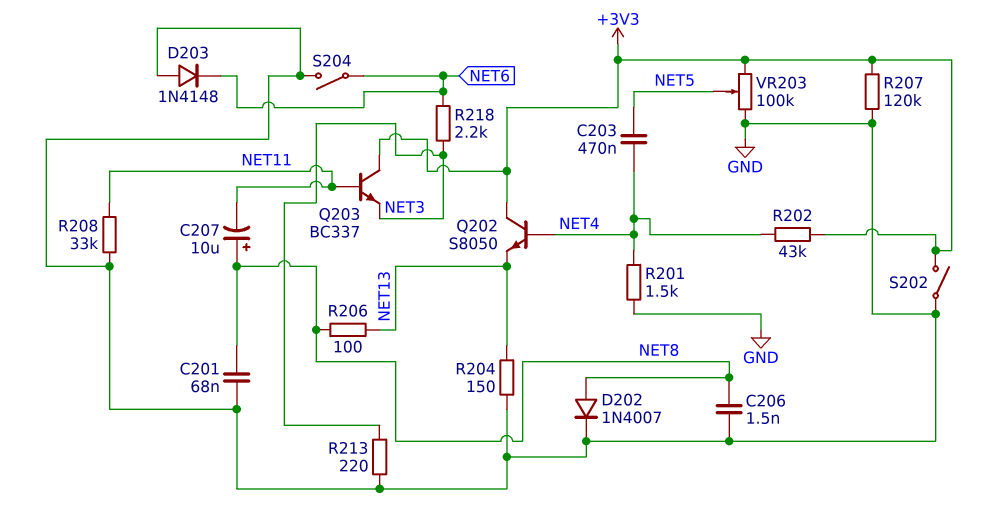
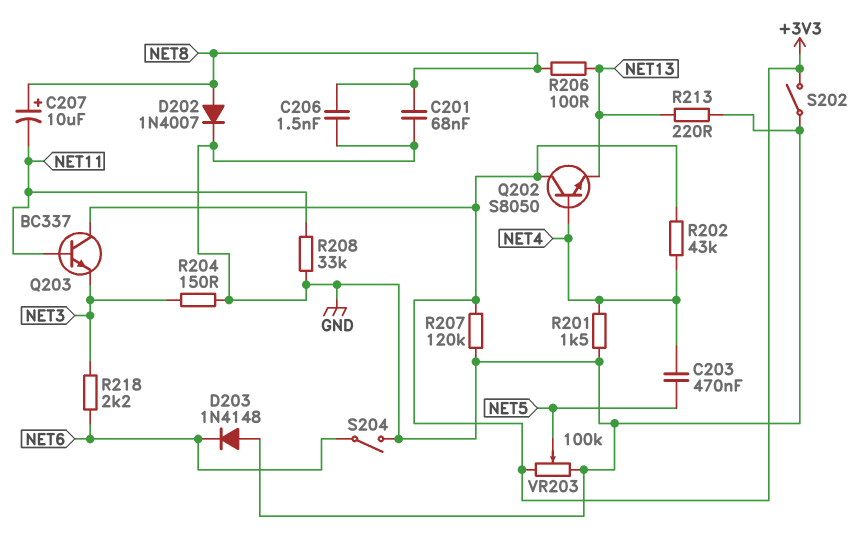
R204: 150 (GND, NET13) -> 150 (GND, NET3)
R213: 220 (GND, NET3) -> 220 (GND, NET13)

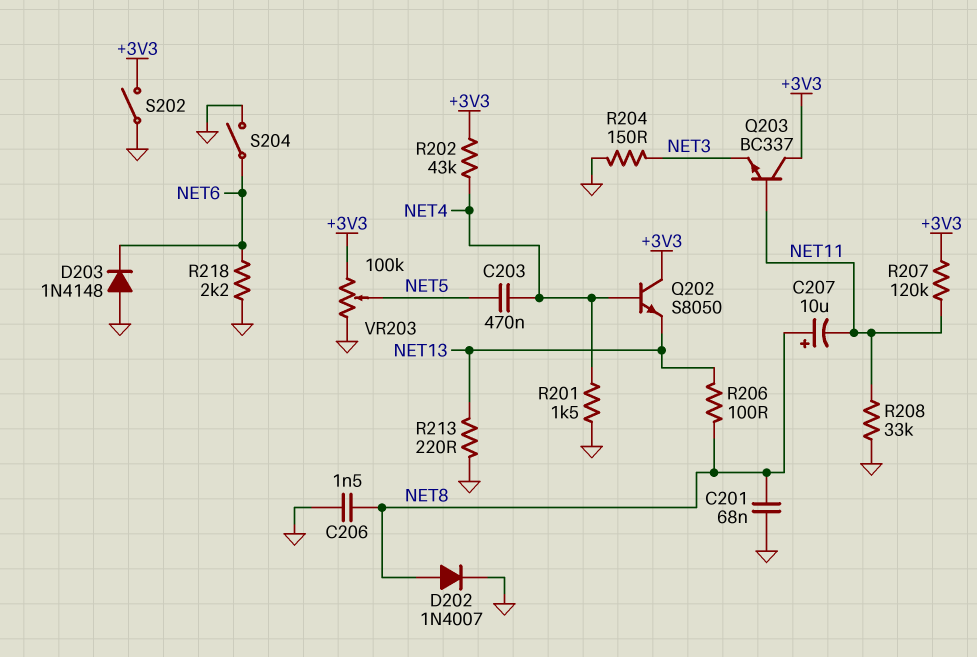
R207: 120k (+3V3, GND) -> 120k (+3V3, NET11)
R218: 2.2k (NET3, NET6) -> 2.2k (GND, NET6)

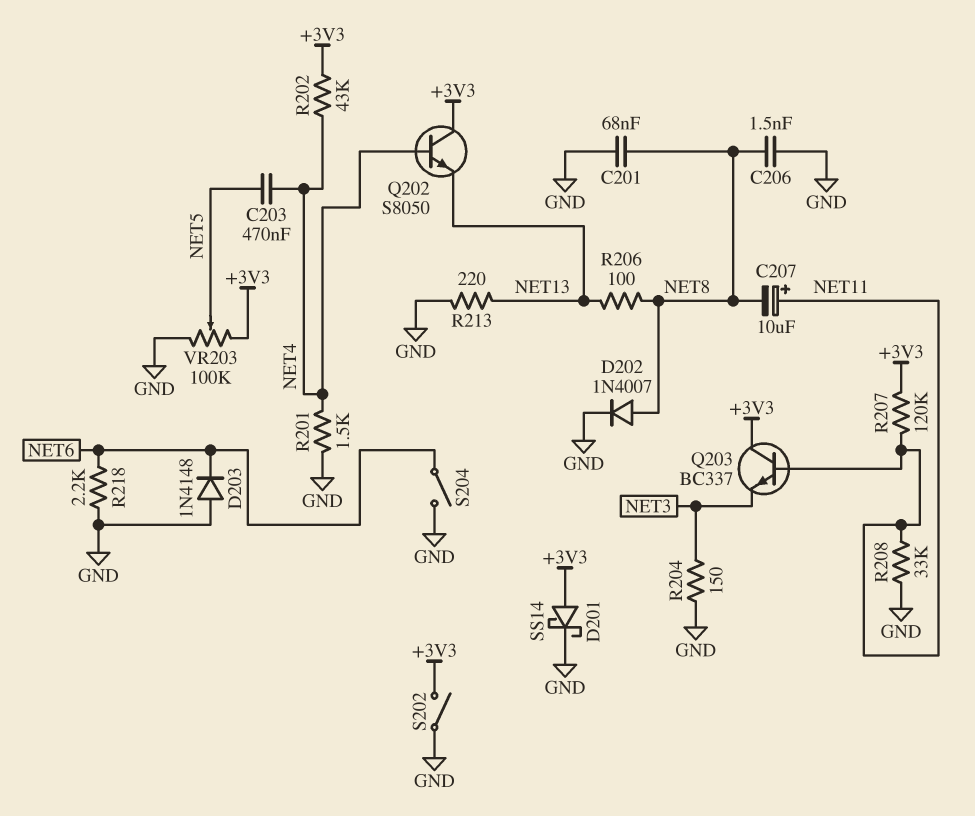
C207: 10uF (plus NET8, minus NET11) -> 10uF (plus NET11, minus NET8)
D201: none -> schottky SS14 (A +3V3, K GND)

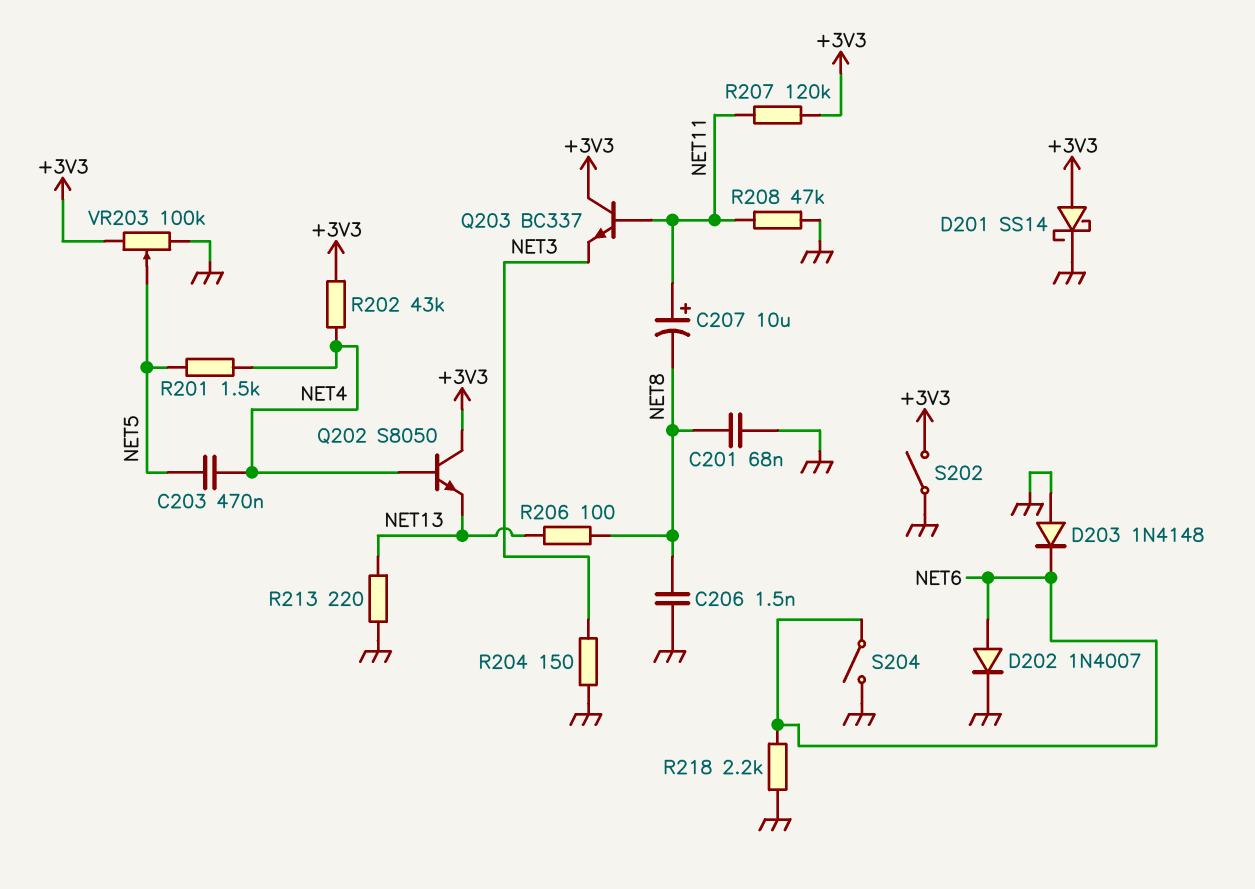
D202: diode 1N4007 (A NET8, K GND) -> diode 1N4007 (A NET6, K GND)
R201: 1.5k (GND, NET4) -> 1.5k (NET4, NET5)
R208: 33k (GND, NET11) -> 47k (GND, NET11)

